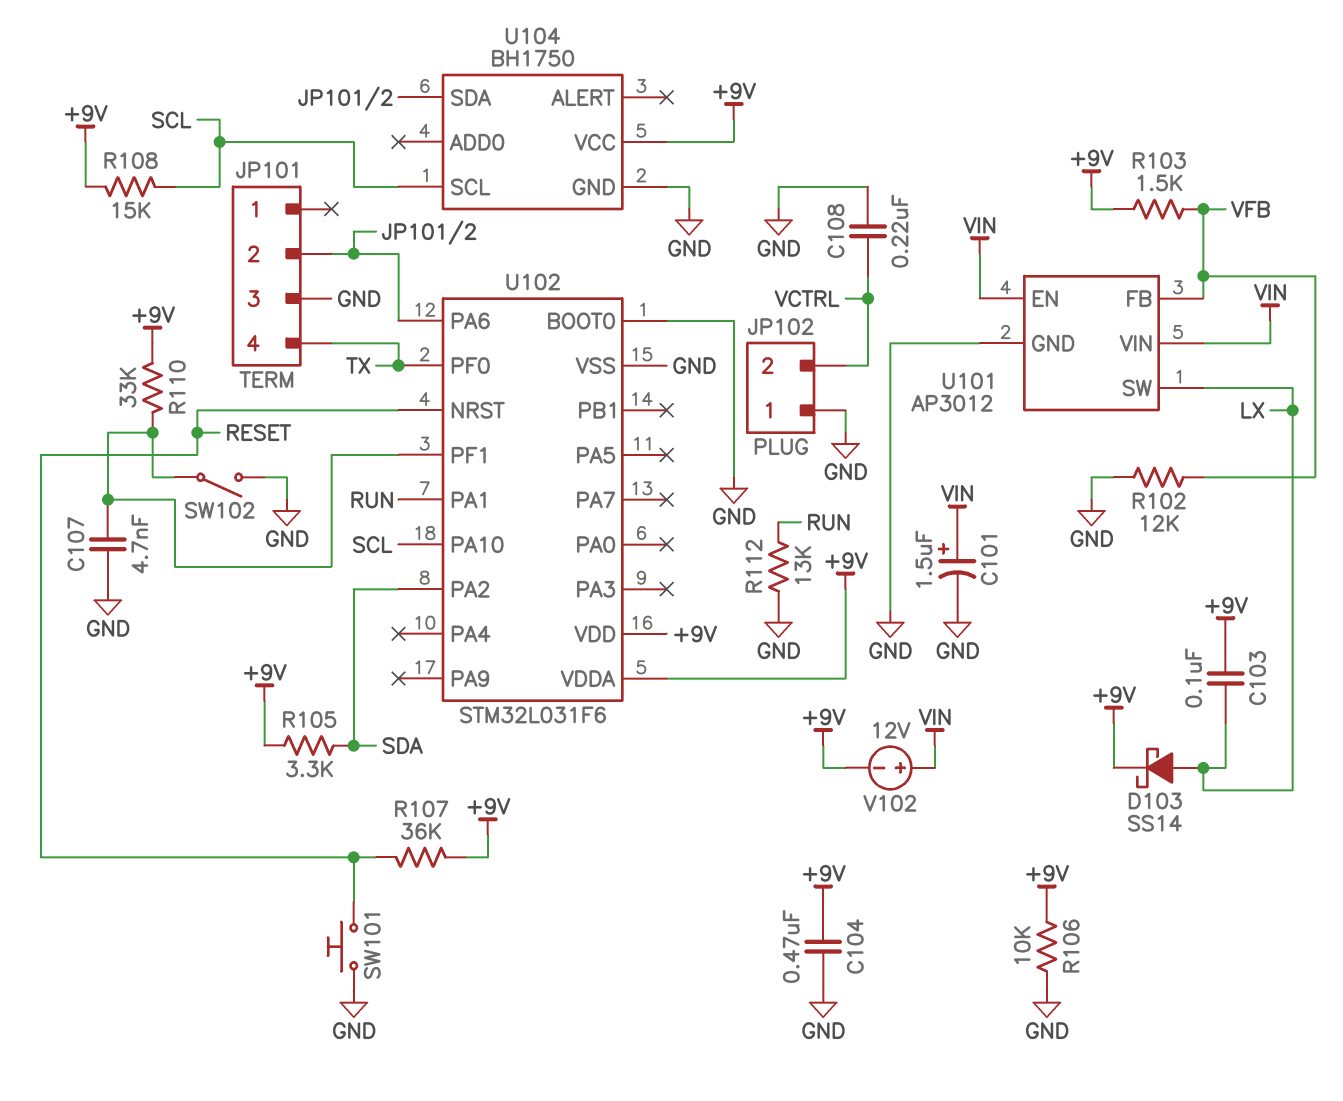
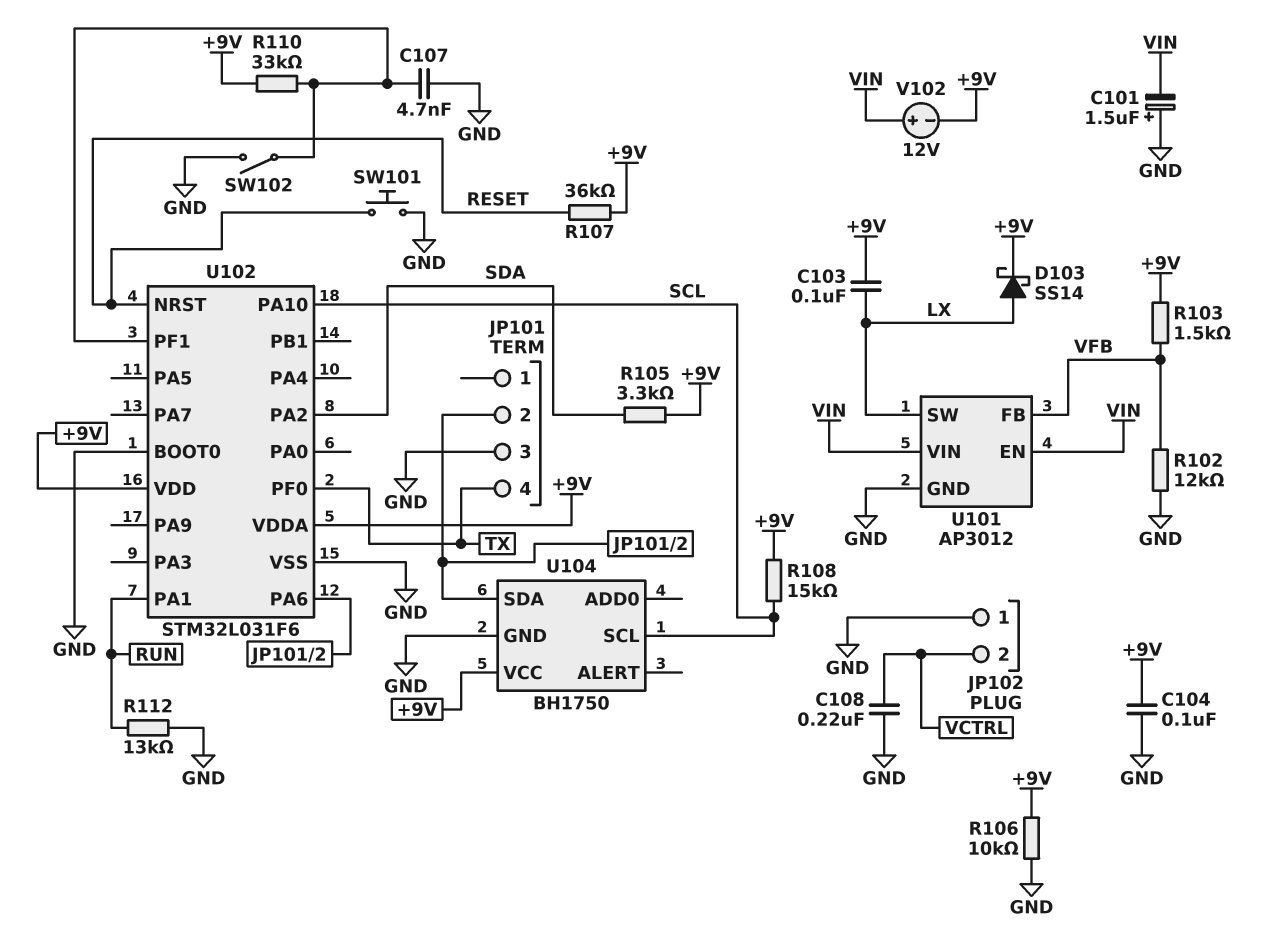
C101: 1.5uF (plus VIN, minus GND) -> 1.5uF (plus GND, minus VIN)
C104: 470nF (+9V, GND) -> 100nF (+9V, GND)

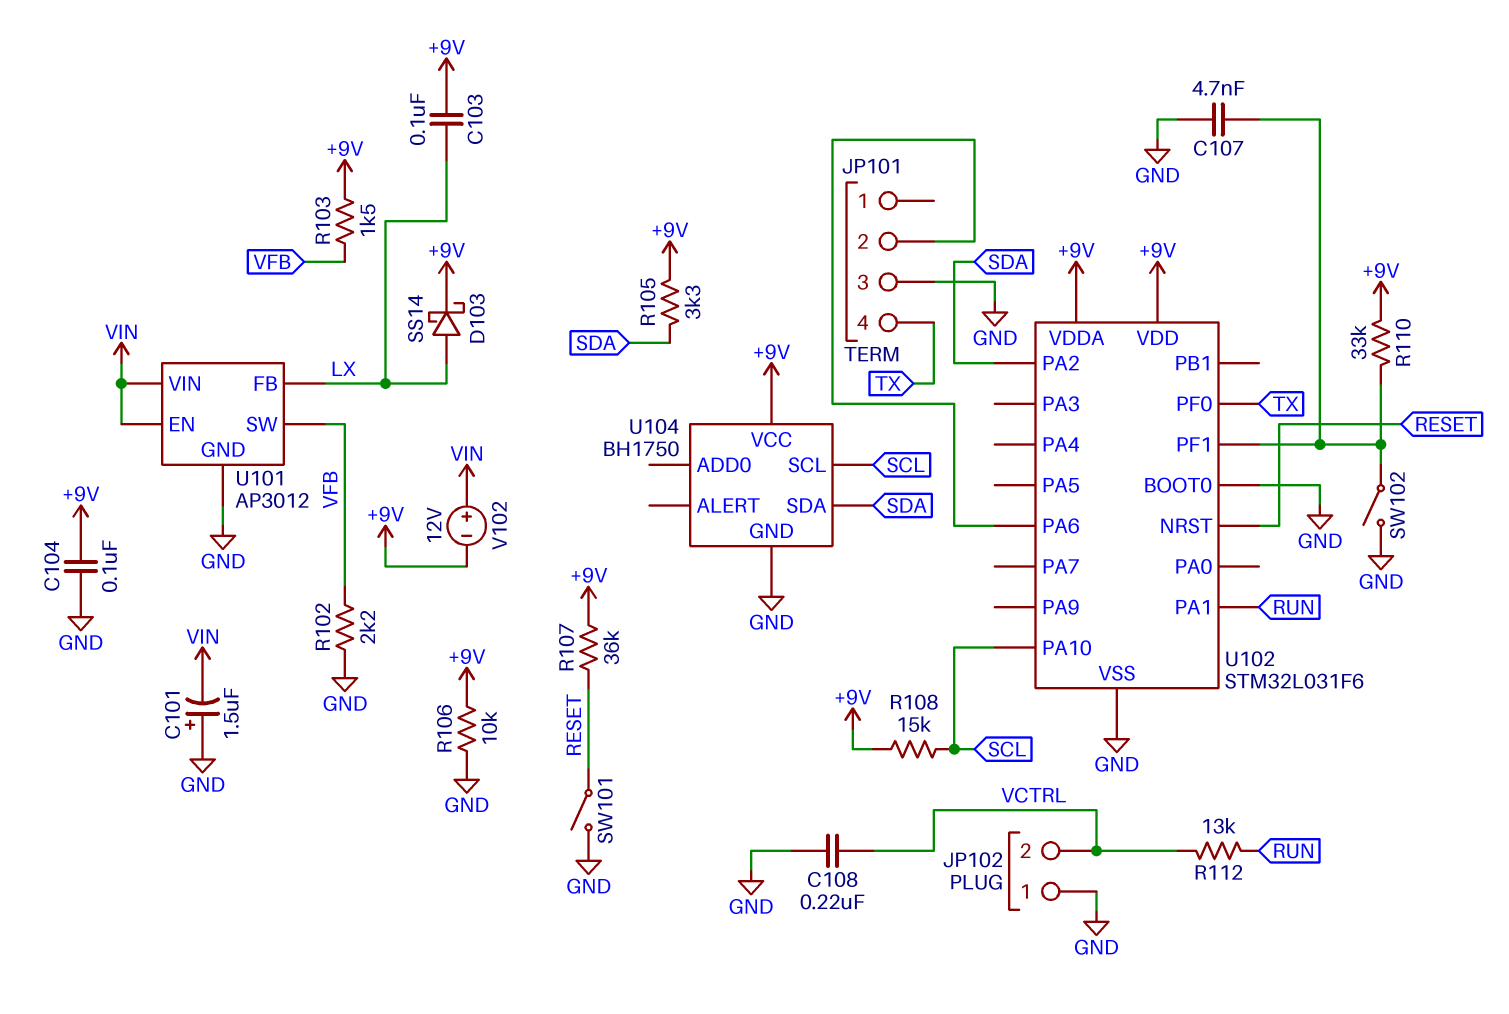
R102: 12k (GND, VFB) -> 2.2k (GND, VFB)
R112: 13k (GND, RUN) -> 13k (RUN, VCTRL)
SW101: button (GND, RESET) -> switch (GND, RESET)
U101 pin FB: VFB -> LX
U101 pin SW: LX -> VFB
U104 pin SDA: JP101/2 -> SDA

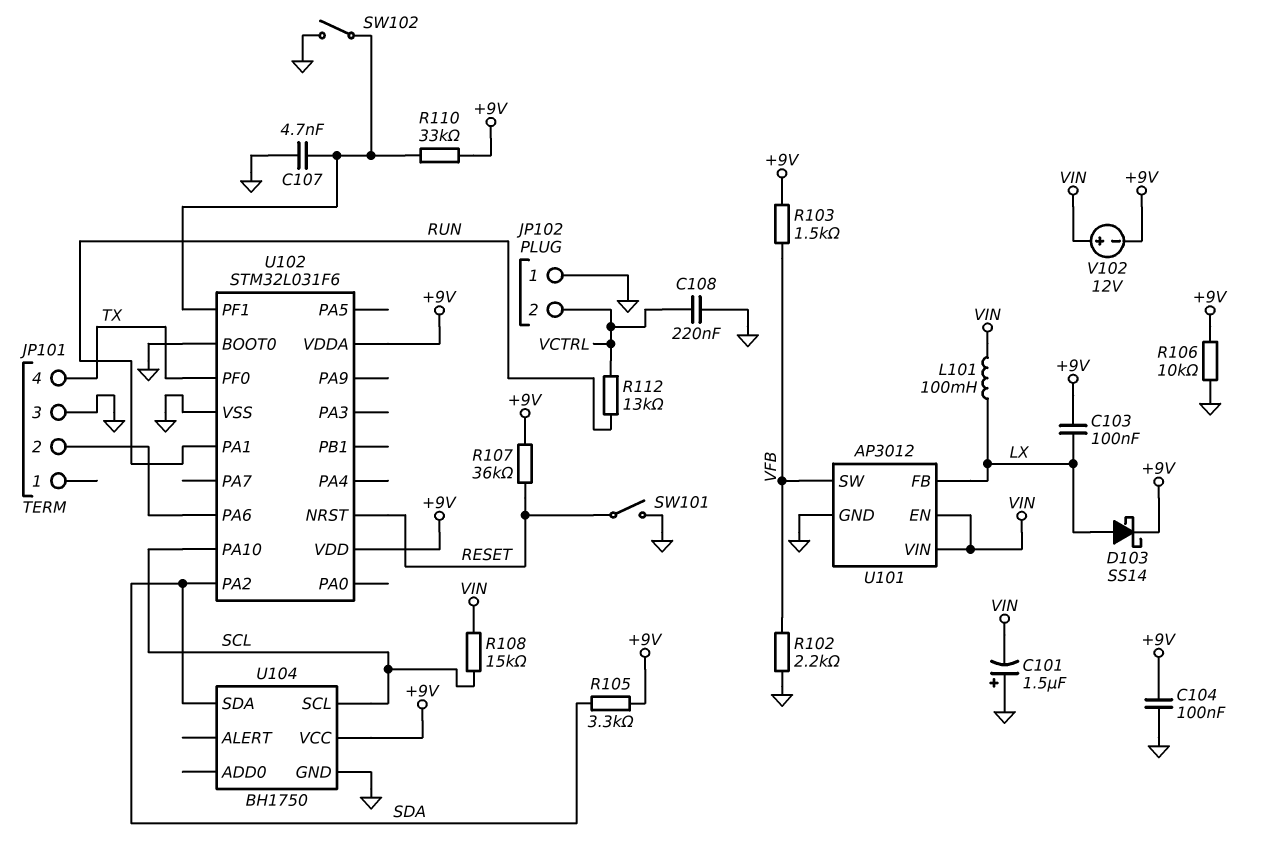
L101: none -> 100mH (LX, VIN)
R108: 15k (+9V, SCL) -> 15k (SCL, VIN)

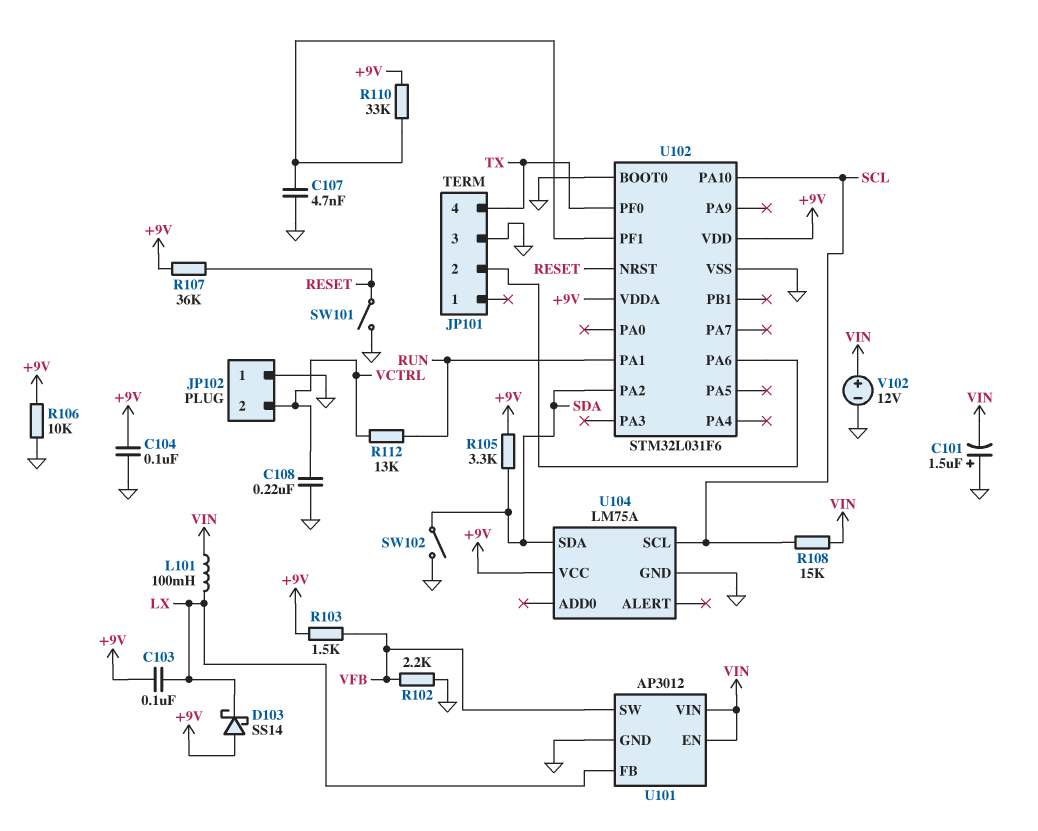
D103: schottky SS14 (A LX, K +9V) -> schottky SS14 (A +9V, K LX)
SW102: switch (GND, U102/PF1) -> switch (GND, SDA)
U104: BH1750 -> LM75A
V102: 12V (plus VIN, minus +9V) -> 12V (plus VIN, minus GND)

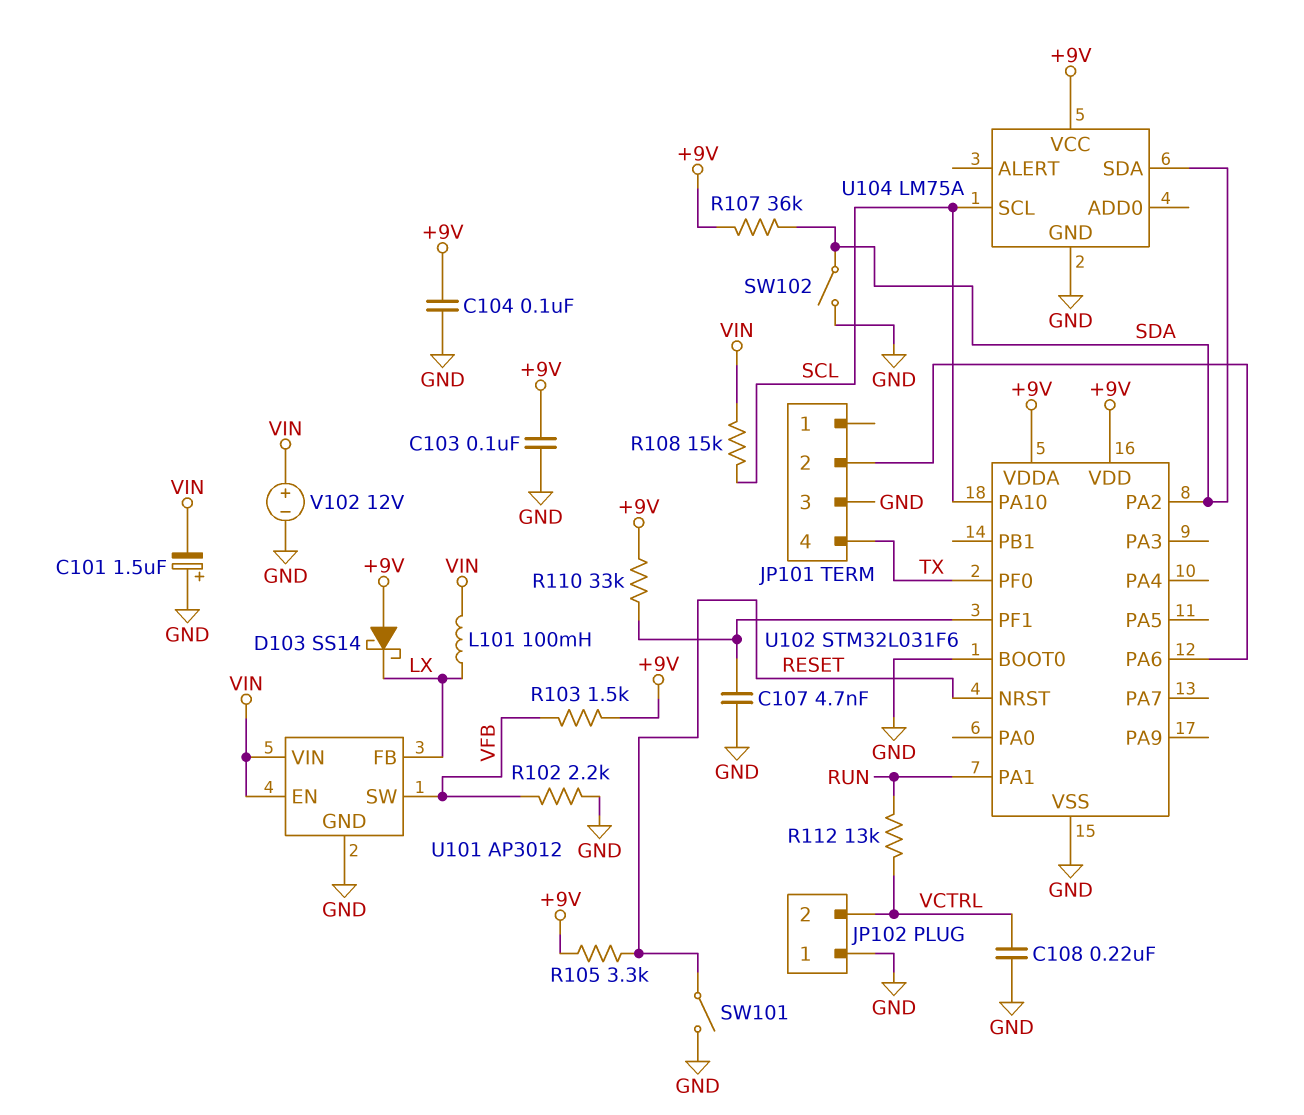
C103: 100nF (+9V, LX) -> 100nF (+9V, GND)
R105: 3.3k (+9V, SDA) -> 3.3k (+9V, RESET)
R106: 10k (+9V, GND) -> none
R107: 36k (+9V, RESET) -> 36k (+9V, SDA)

